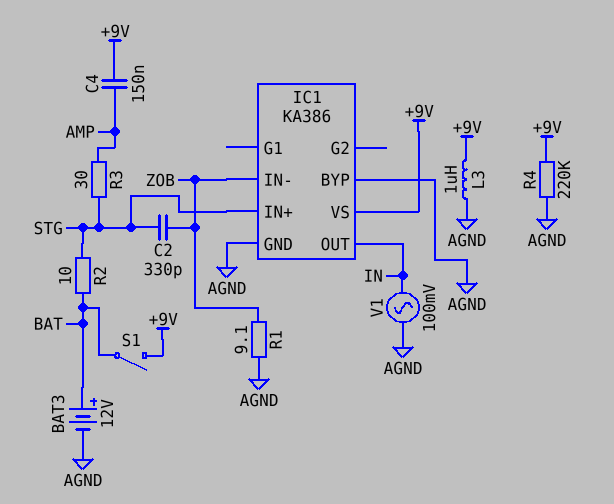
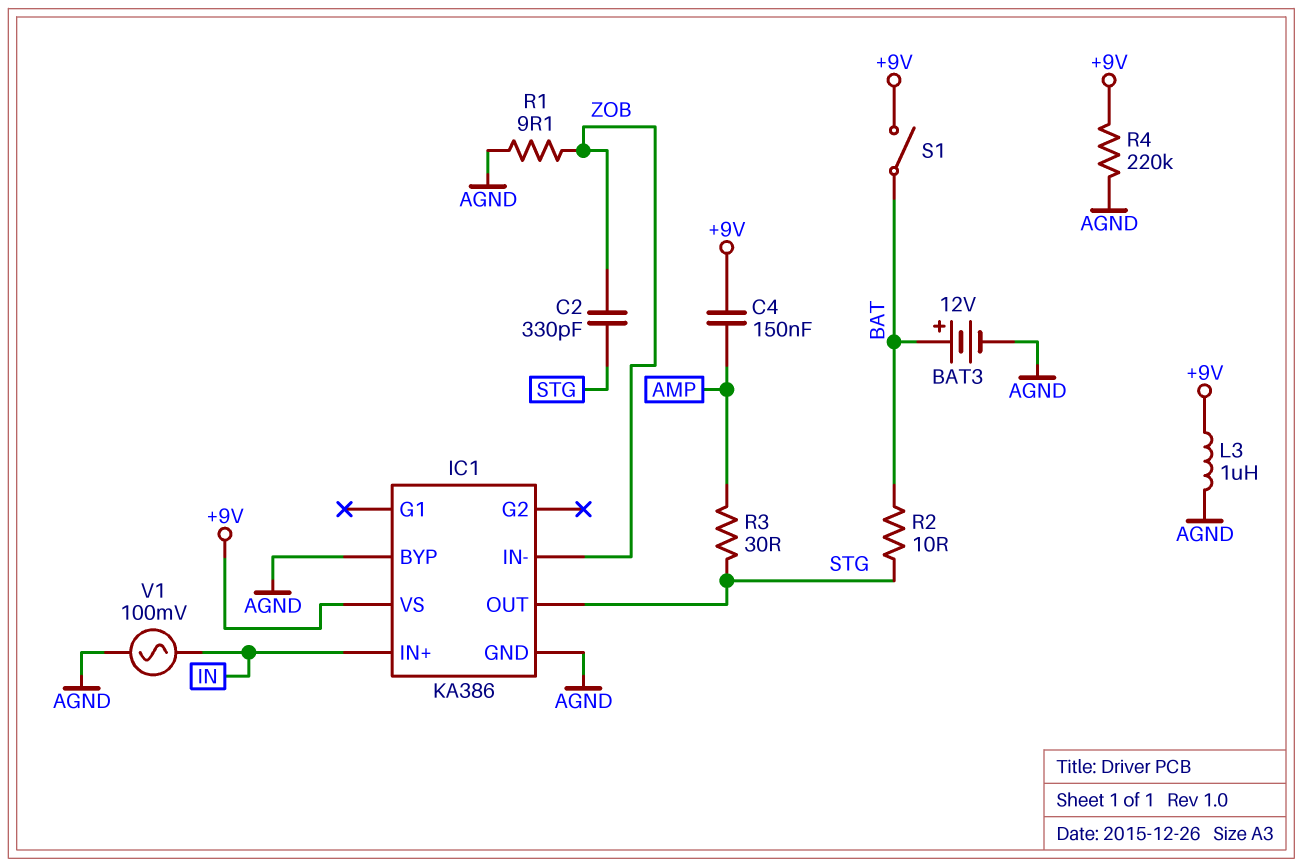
IC1 pin IN+: STG -> IN
IC1 pin OUT: IN -> STG

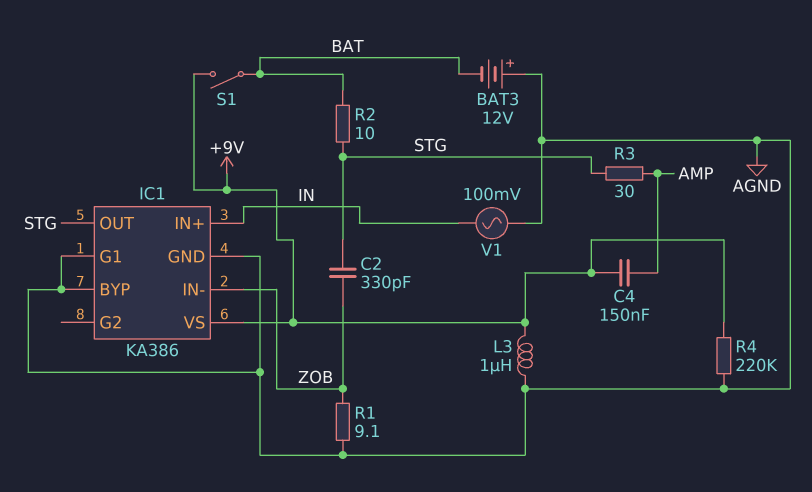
BAT3: 12V (plus BAT, minus AGND) -> 12V (plus AGND, minus BAT)
IC1 pin G1: none -> AGND

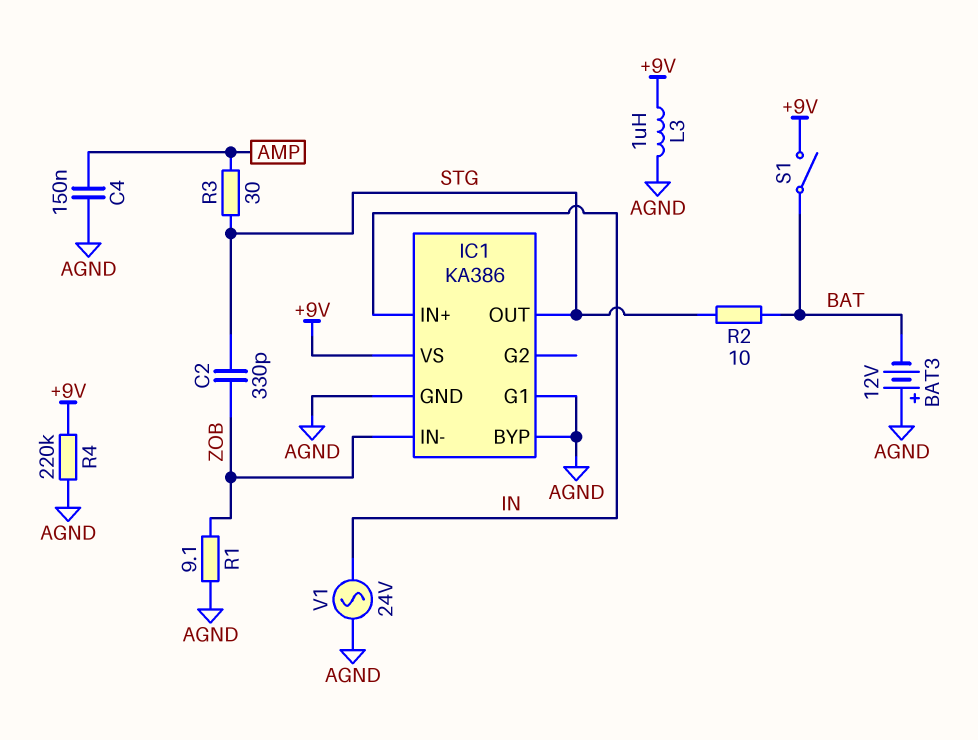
C4: 150nF (+9V, AMP) -> 150nF (AGND, AMP)
V1: AC 100mV (AGND, IN) -> AC 24V (AGND, IN)

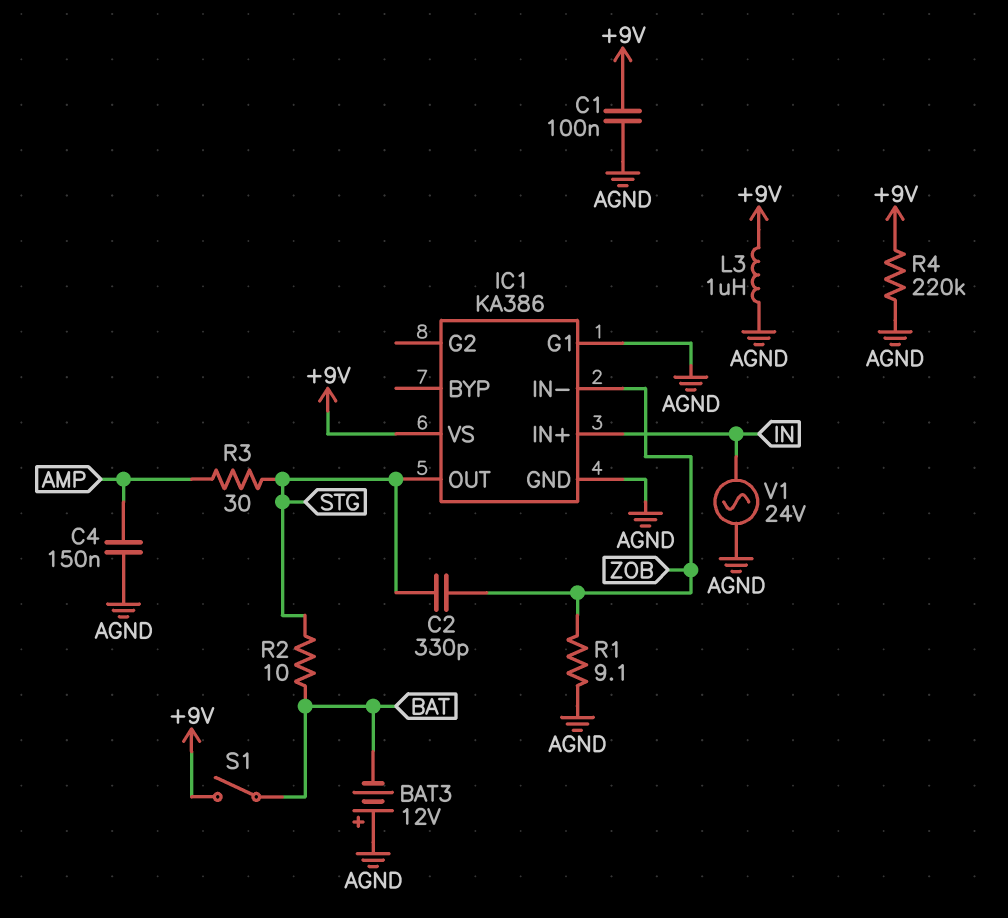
C1: none -> 100nF (+9V, AGND)
IC1 pin BYP: AGND -> none

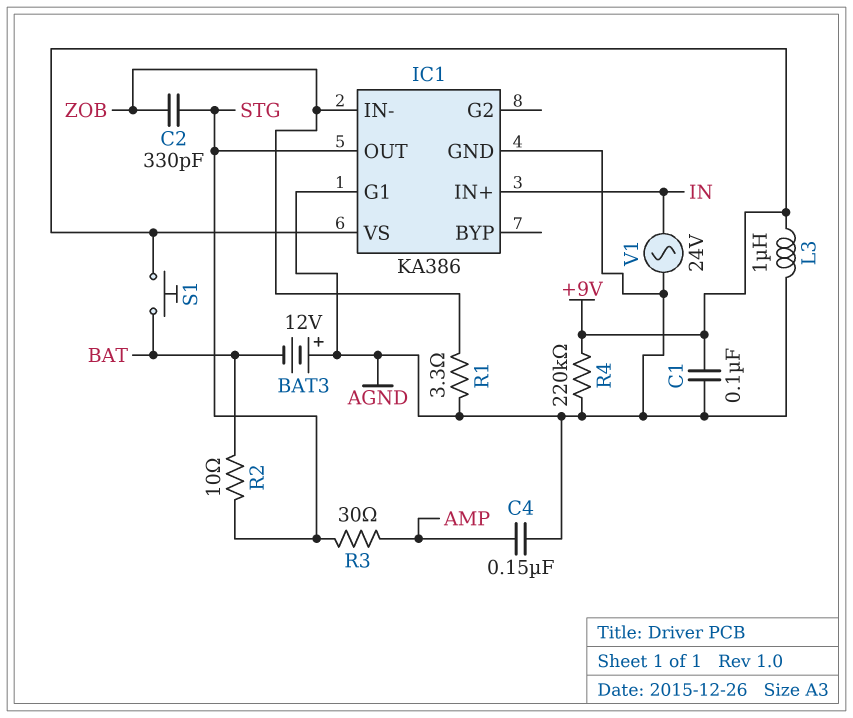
R1: 9.1 (AGND, ZOB) -> 3.3 (AGND, ZOB)
S1: switch (+9V, BAT) -> button (+9V, BAT)

